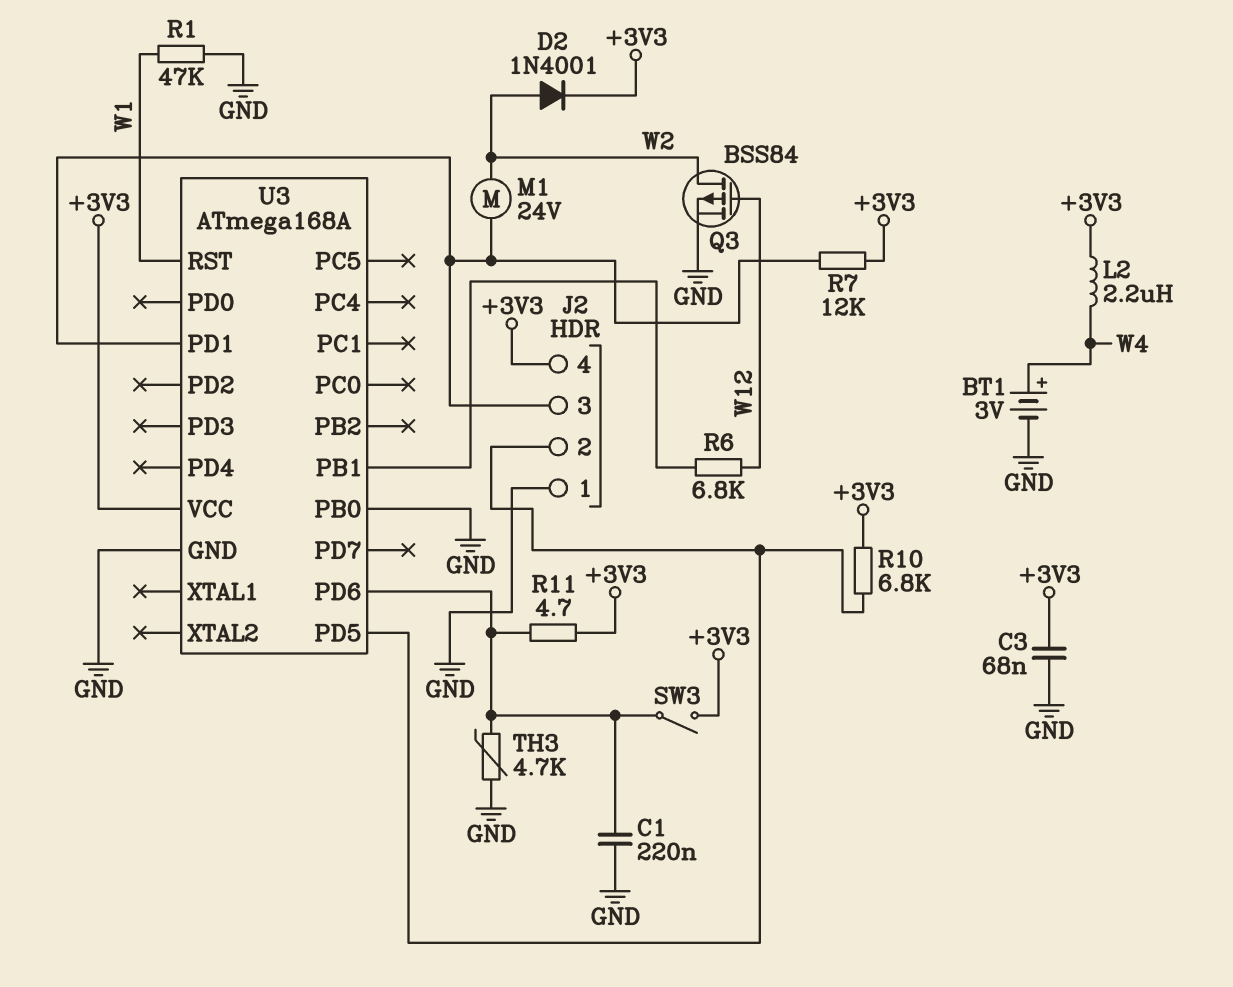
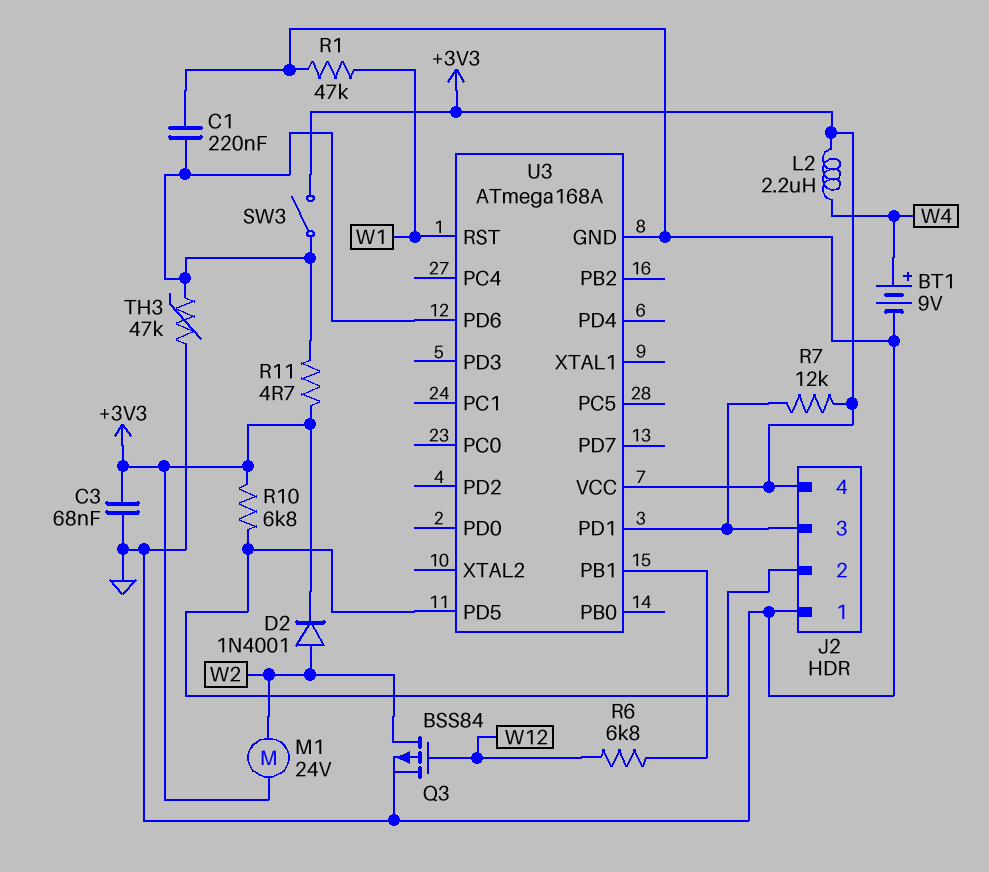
BT1: 3V (plus W4, minus GND) -> 9V (plus W4, minus GND)
M1: motor 24V (J2/3, W2) -> motor 24V (+3V3, W2)
TH3: 4.7k (GND, U3/PD6) -> 47k (GND, U3/PD6)
U3 pin PB0: GND -> none

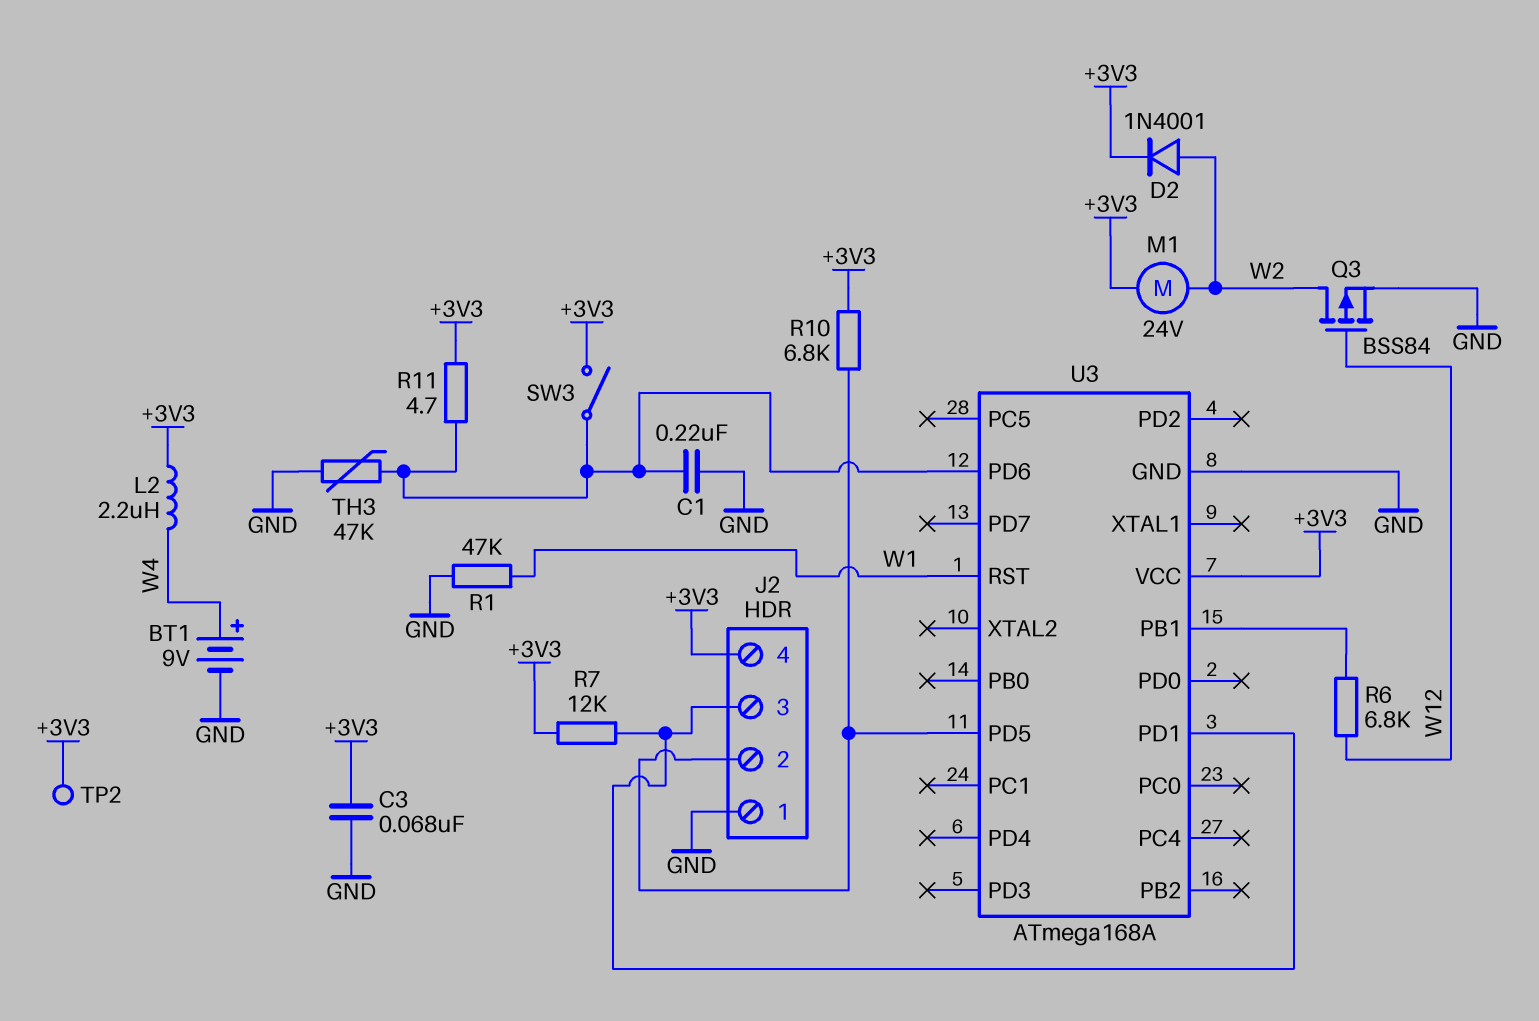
TP2: none -> test point (+3V3)

